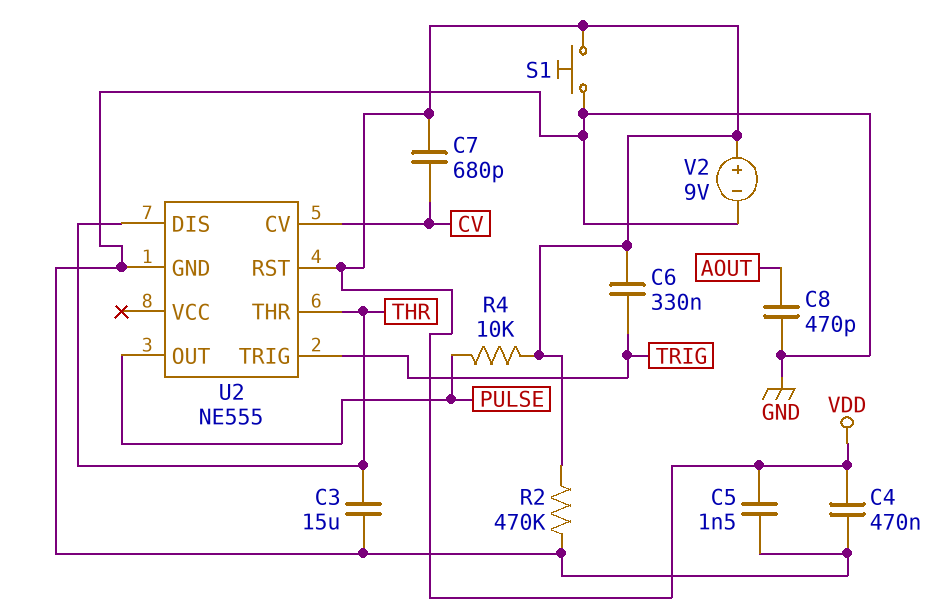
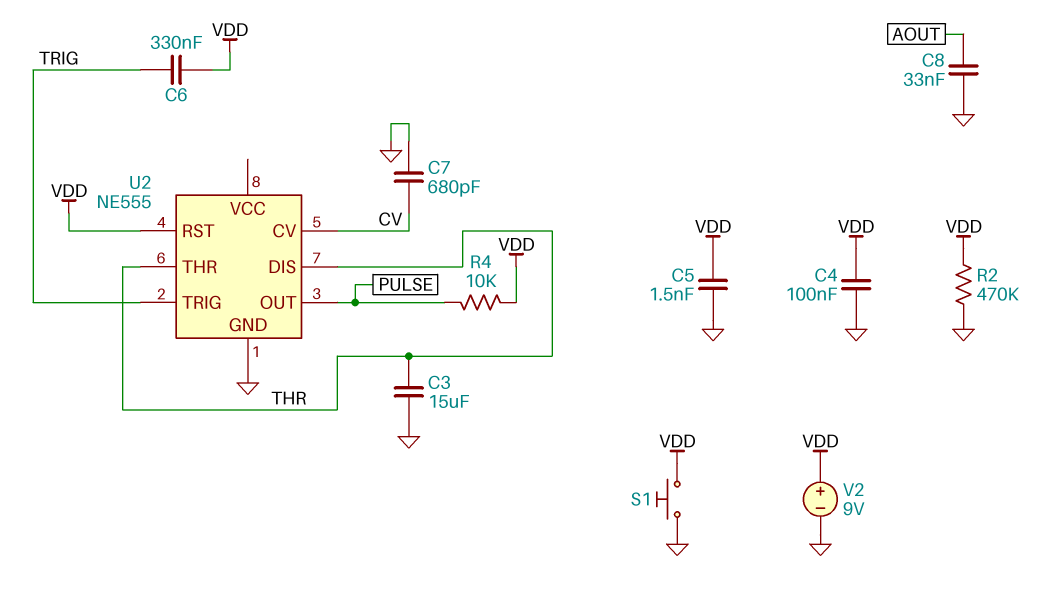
C4: 470nF (GND, VDD) -> 100nF (GND, VDD)
C7: 680pF (CV, VDD) -> 680pF (CV, GND)
C8: 470pF (AOUT, GND) -> 33nF (AOUT, GND)

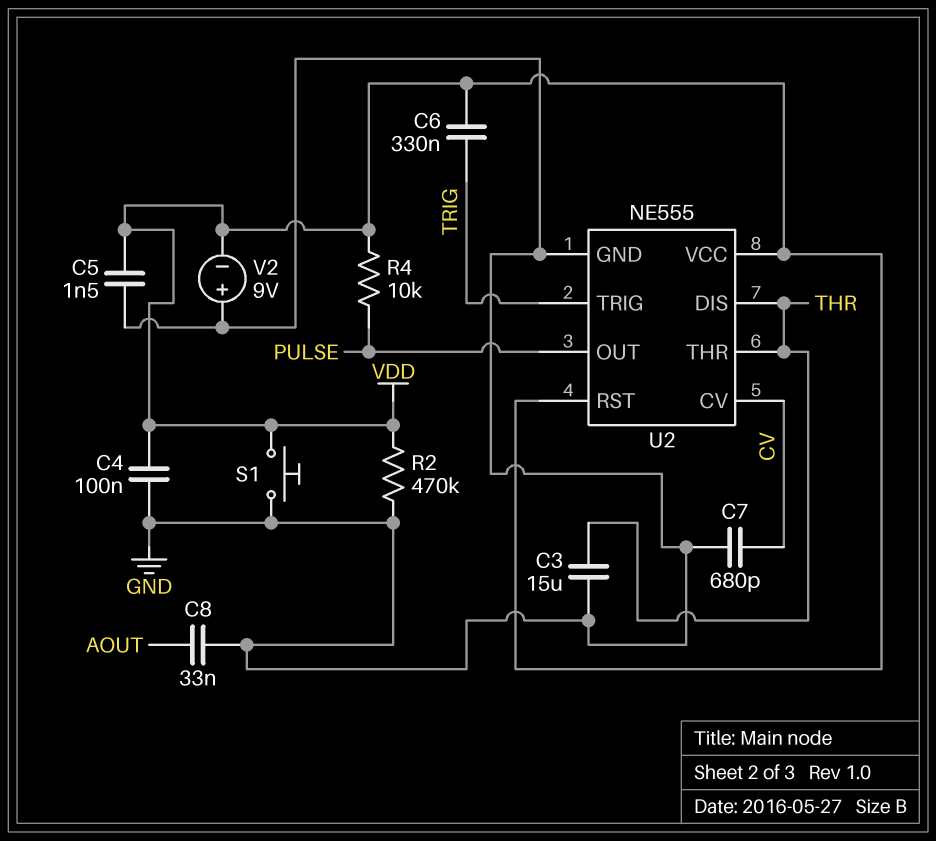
U2 pin VCC: none -> VDD
V2: 9V (plus VDD, minus GND) -> 9V (plus GND, minus VDD)

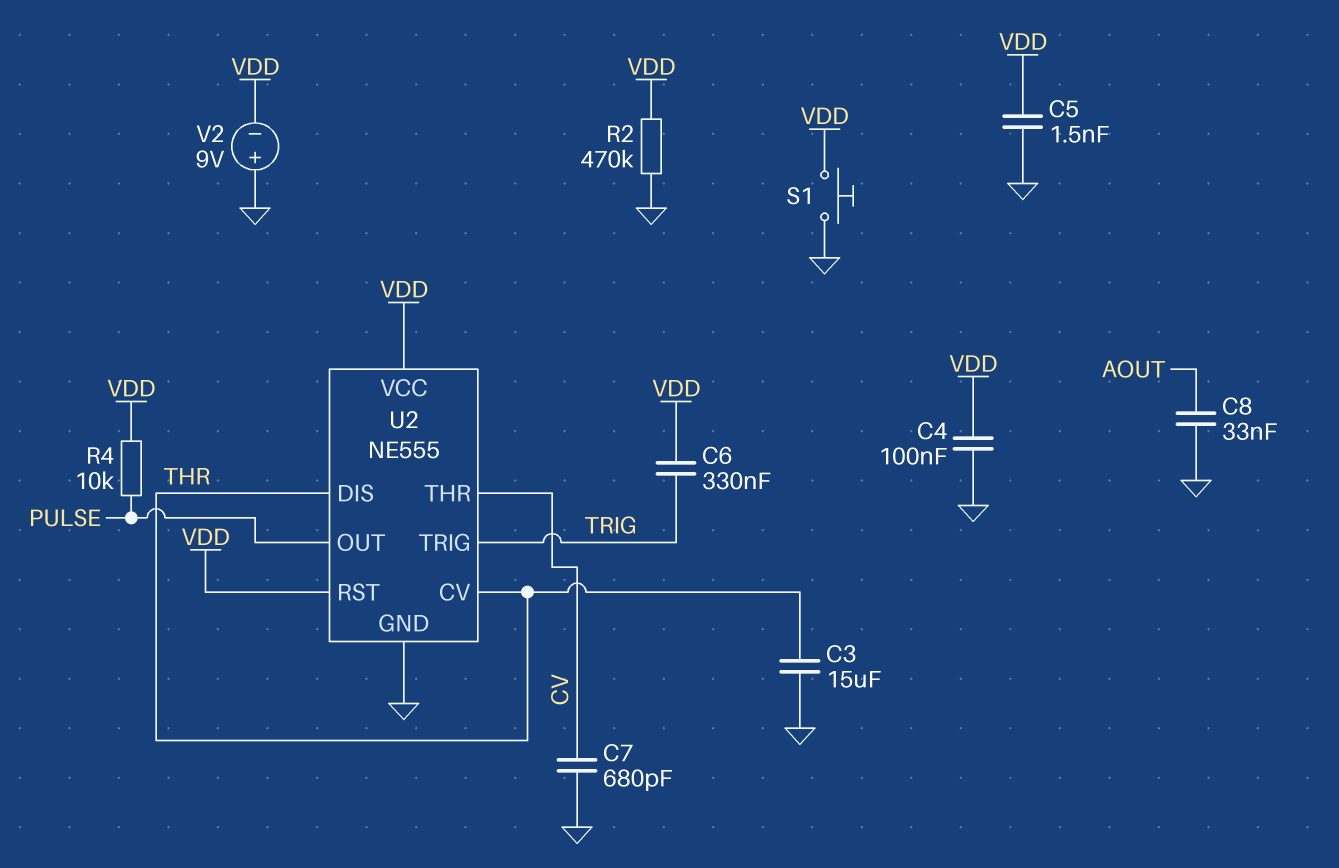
U2 pin CV: CV -> THR
U2 pin THR: THR -> CV

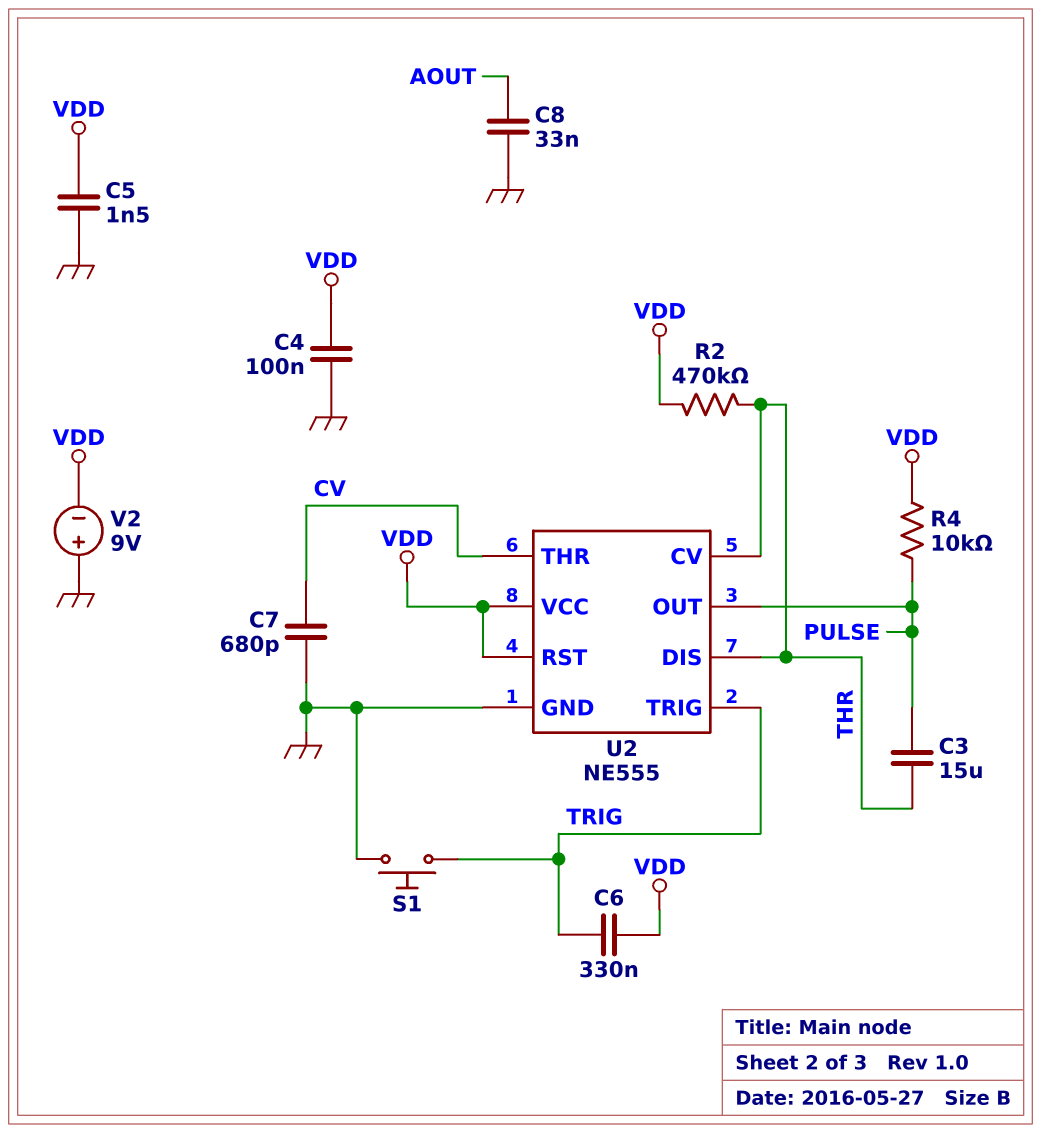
C3: 15uF (GND, THR) -> 15uF (PULSE, THR)
R2: 470k (GND, VDD) -> 470k (THR, VDD)
S1: button (GND, VDD) -> button (GND, TRIG)

